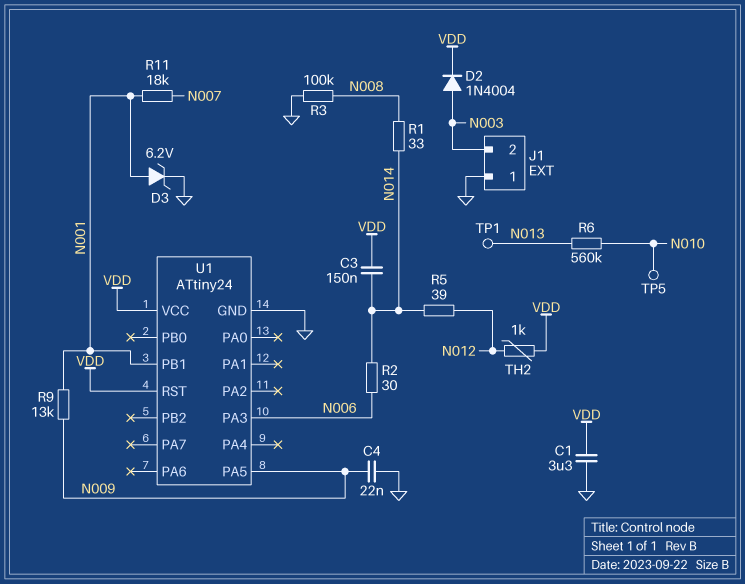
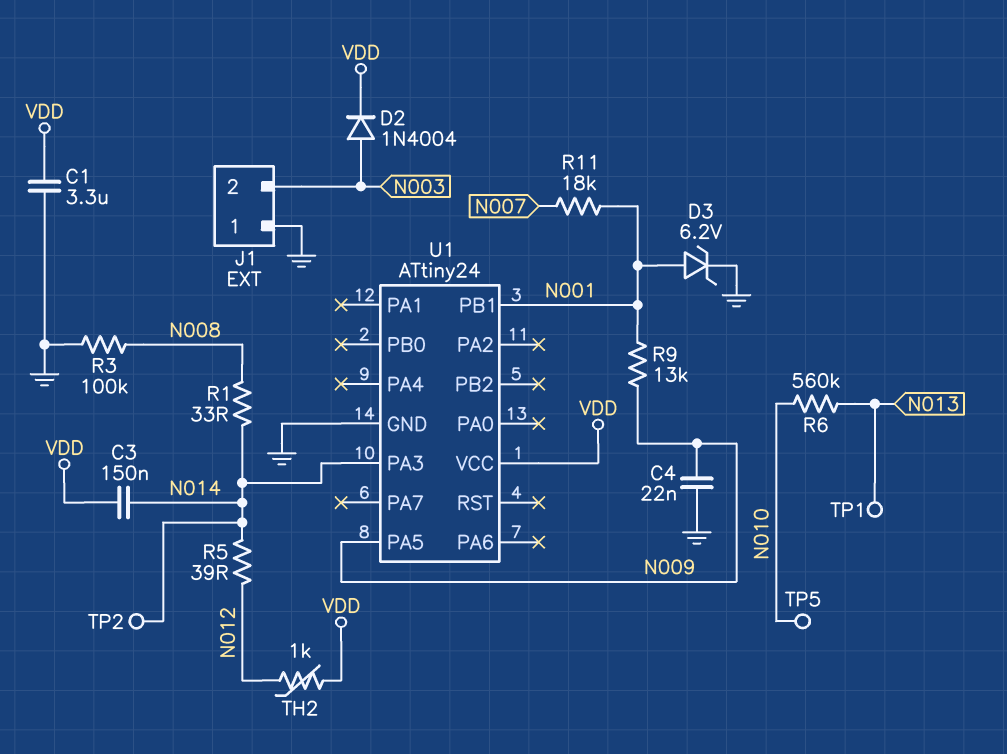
R2: 30 (N006, N014) -> none
TP2: none -> test point (N014)
U1 pin PA3: N006 -> N014
U1 pin RST: VDD -> none

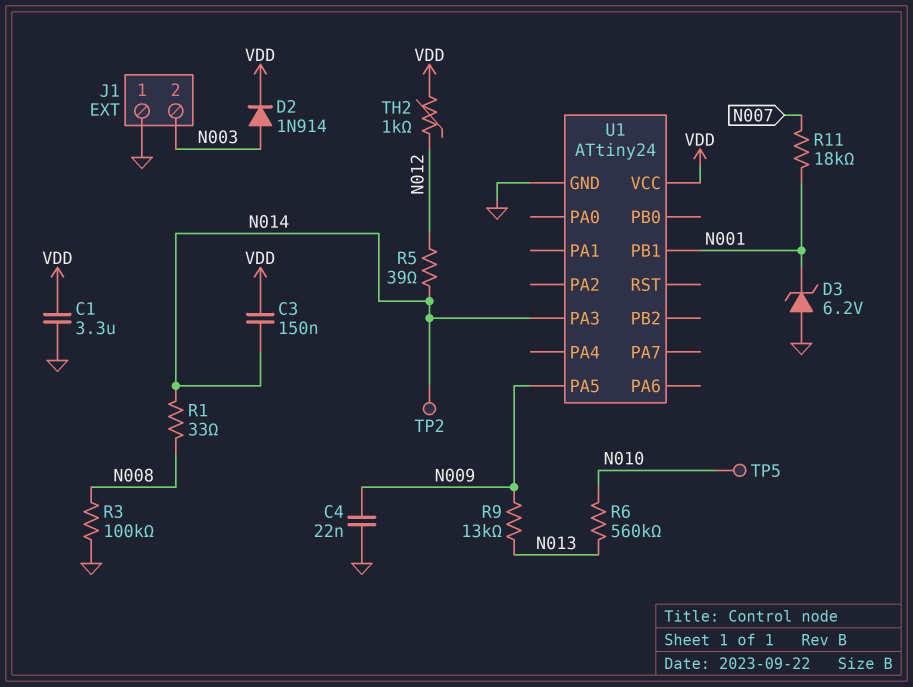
D2: diode 1N4004 (A N003, K VDD) -> diode 1N914 (A N003, K VDD)
D3: zener 6.2V (A N001, K GND) -> zener 6.2V (A GND, K N001)
R9: 13k (N001, N009) -> 13k (N009, N013)
TP1: test point (N013) -> none

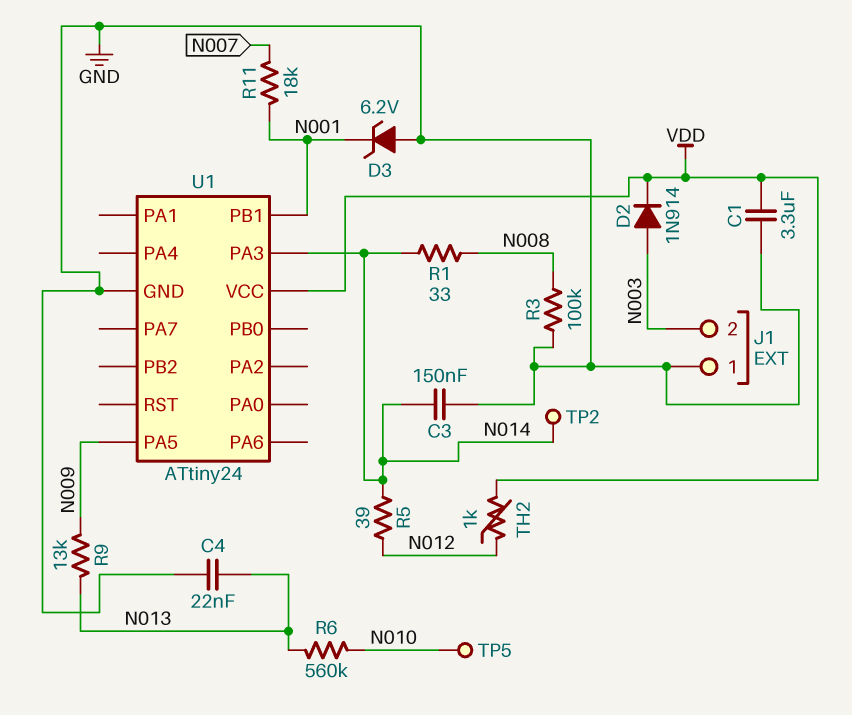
C3: 150nF (N014, VDD) -> 150nF (GND, N014)
C4: 22nF (GND, N009) -> 22nF (GND, N013)

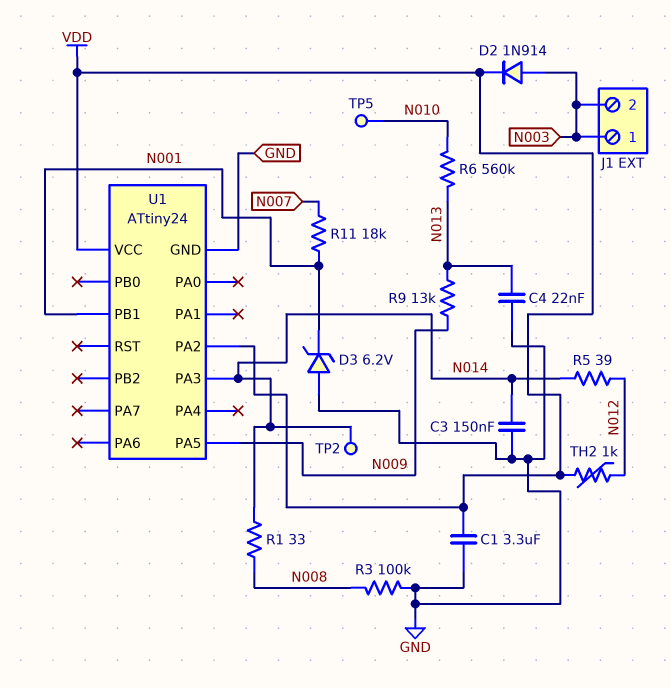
J1 pin 1: GND -> N003
U1 pin PA2: none -> VDD

